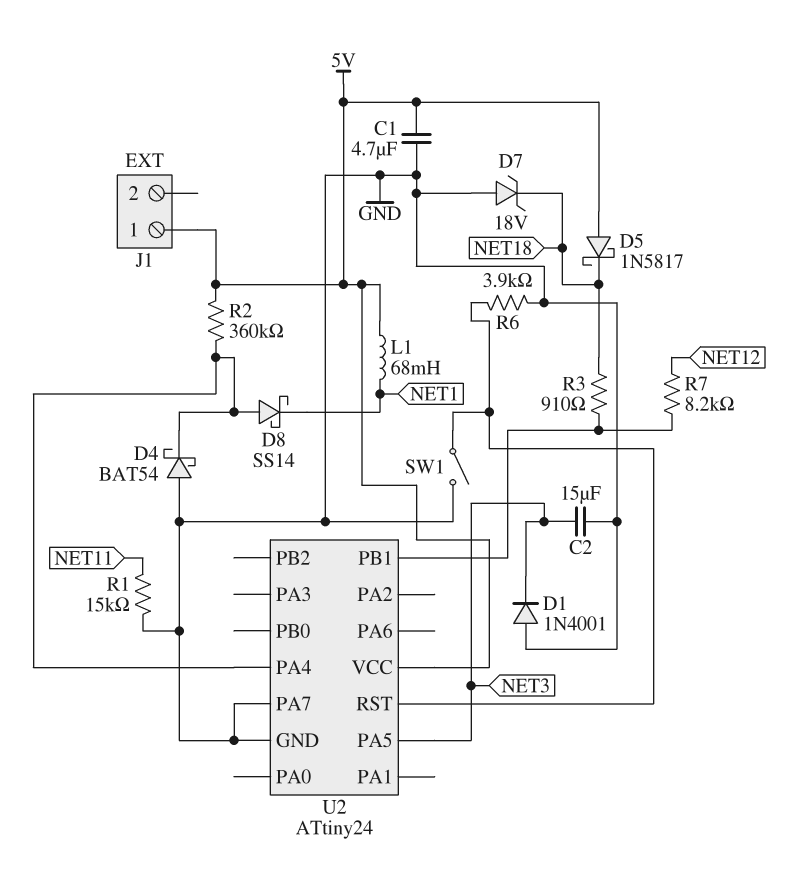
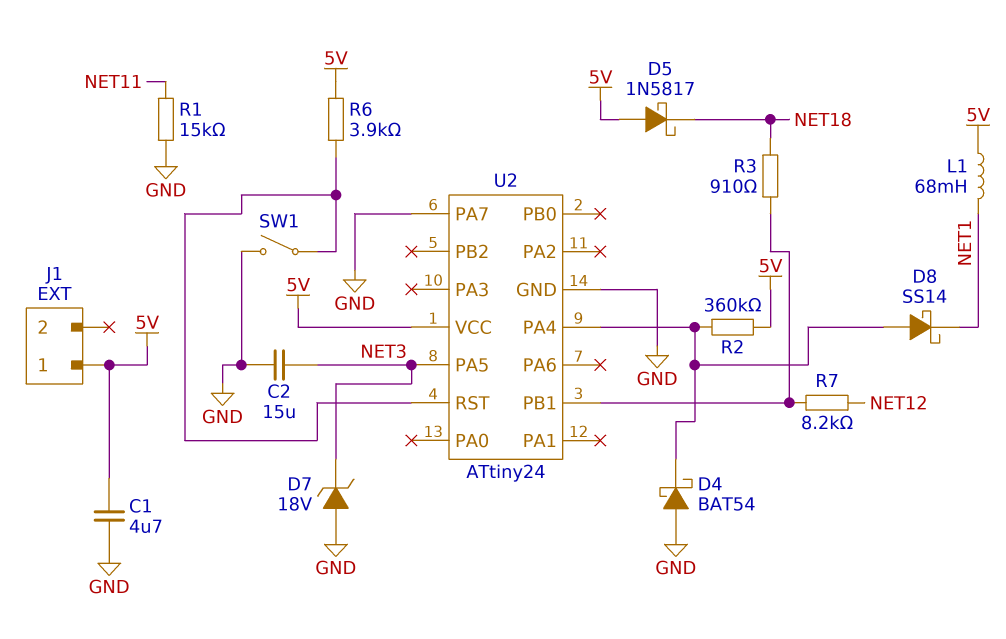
D1: diode 1N4001 (A GND, K NET3) -> none
D7: zener 18V (A GND, K NET18) -> zener 18V (A GND, K NET3)
R6: 3.9k (GND, U2/RST) -> 3.9k (5V, U2/RST)

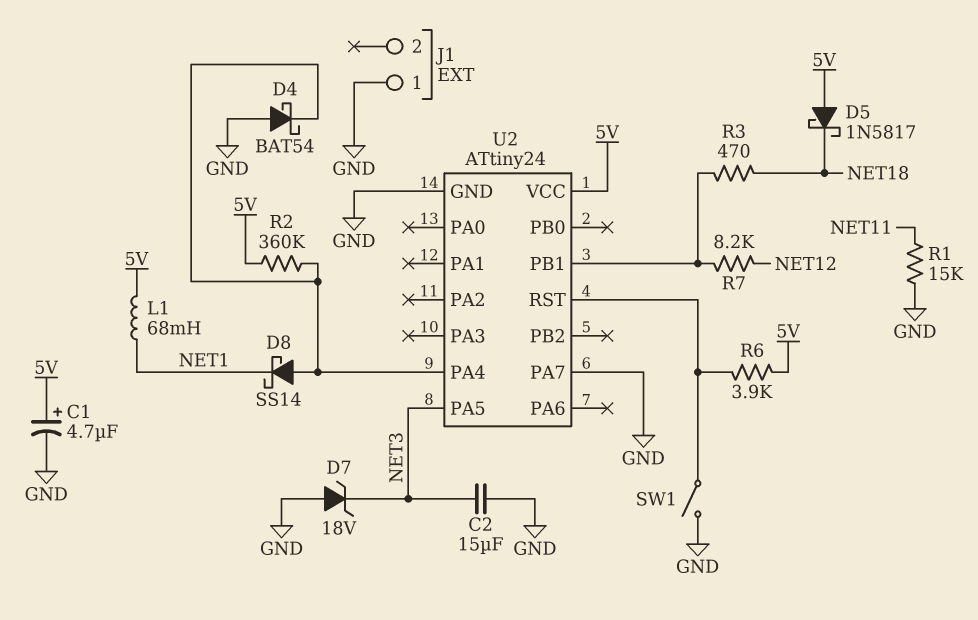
C1: 4.7uF (5V, GND) -> 4.7uF (plus 5V, minus GND)
J1 pin 1: 5V -> GND
R3: 910 (NET18, U2/PB1) -> 470 (NET18, U2/PB1)

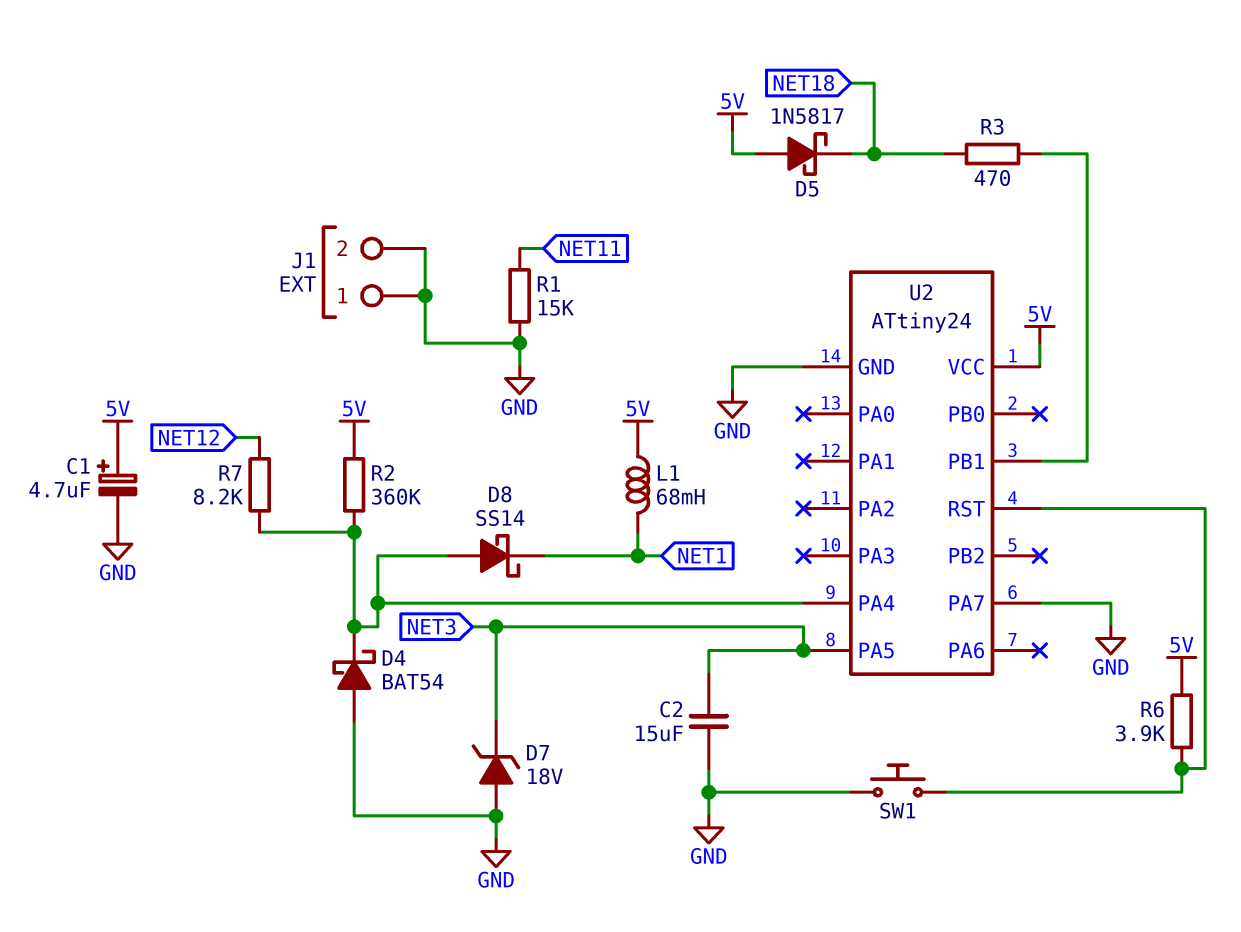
J1 pin 2: none -> GND
R7: 8.2k (NET12, U2/PB1) -> 8.2k (NET12, U2/PA4)
SW1: switch (GND, U2/RST) -> button (GND, U2/RST)

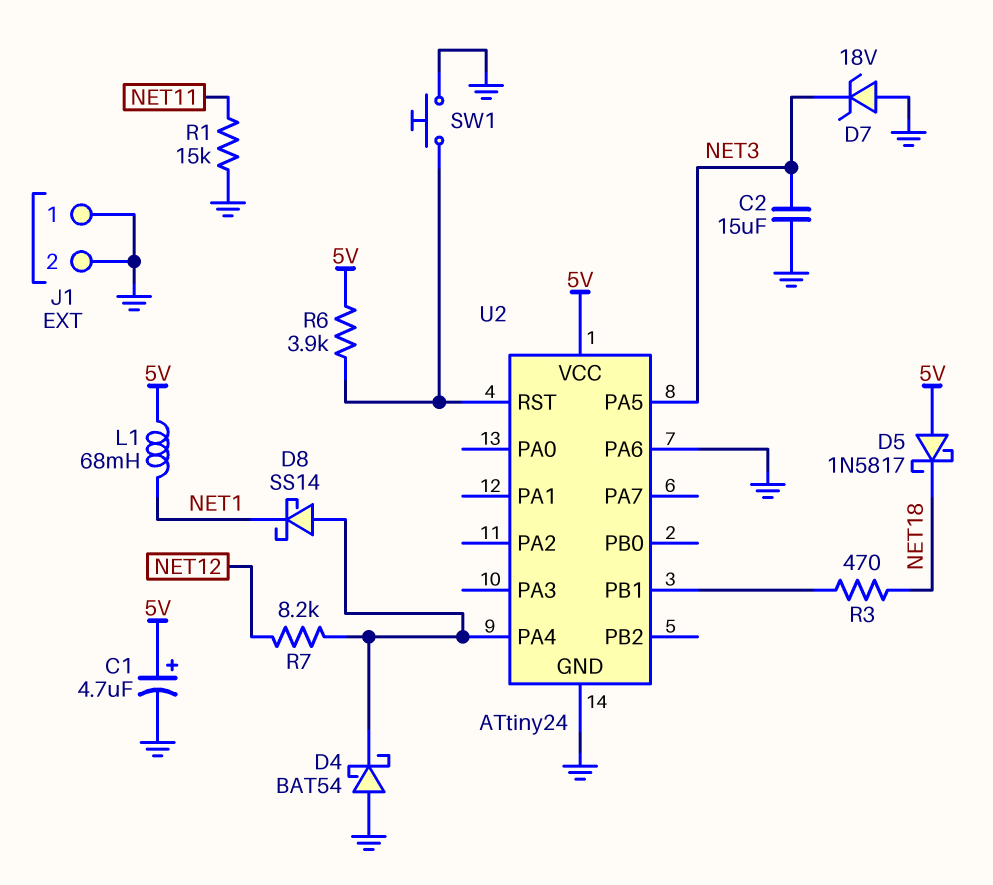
R2: 360k (5V, U2/PA4) -> none
U2 pin PA6: none -> GND
U2 pin PA7: GND -> none

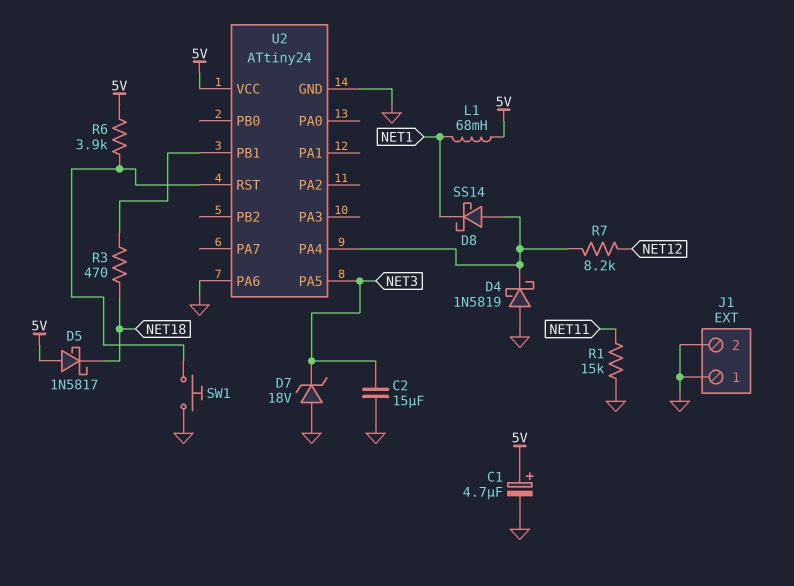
D4: schottky BAT54 (A GND, K U2/PA4) -> schottky 1N5819 (A GND, K U2/PA4)

